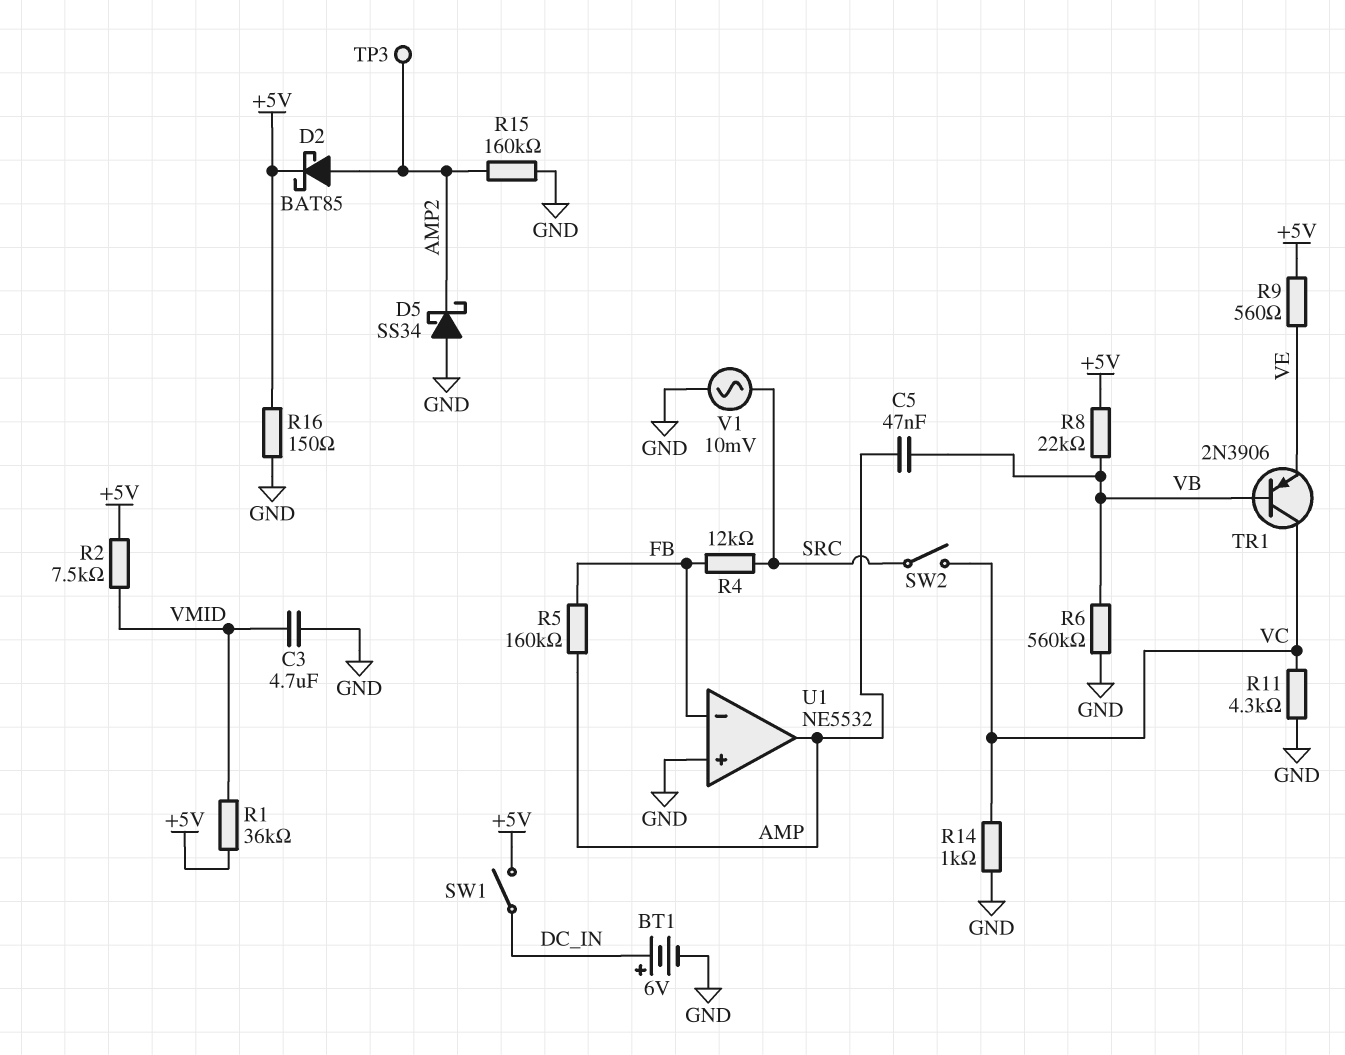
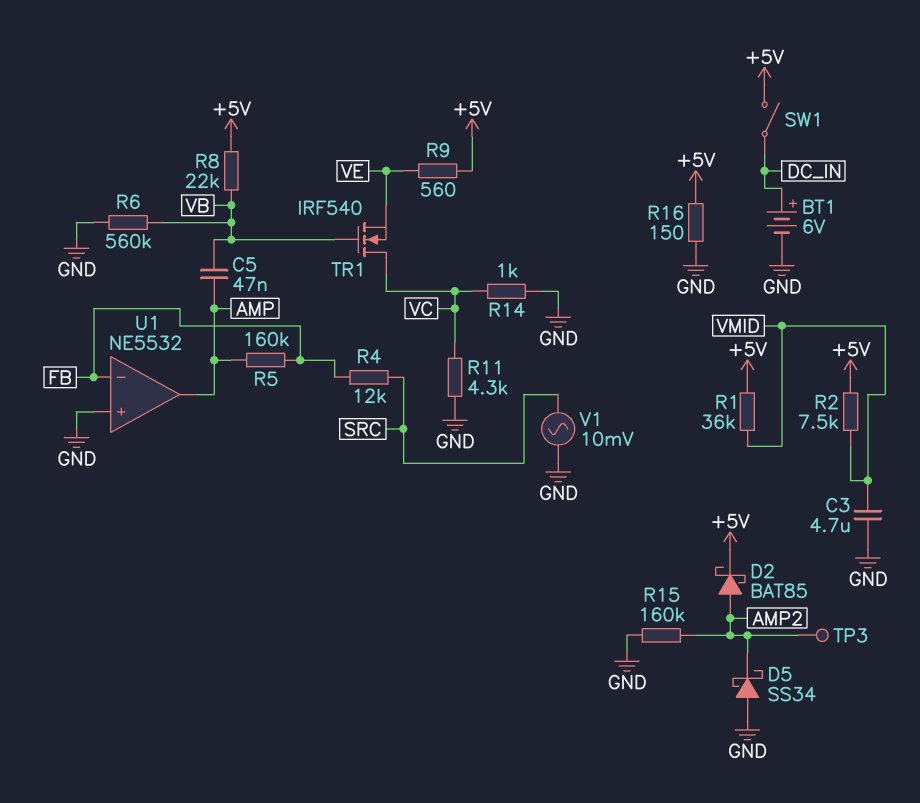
SW2: switch (SRC, VC) -> none
TR1: PNP 2N3906 (B VB, C VC, E VE) -> NMOS IRF540 (G VB, D VC, S VE)

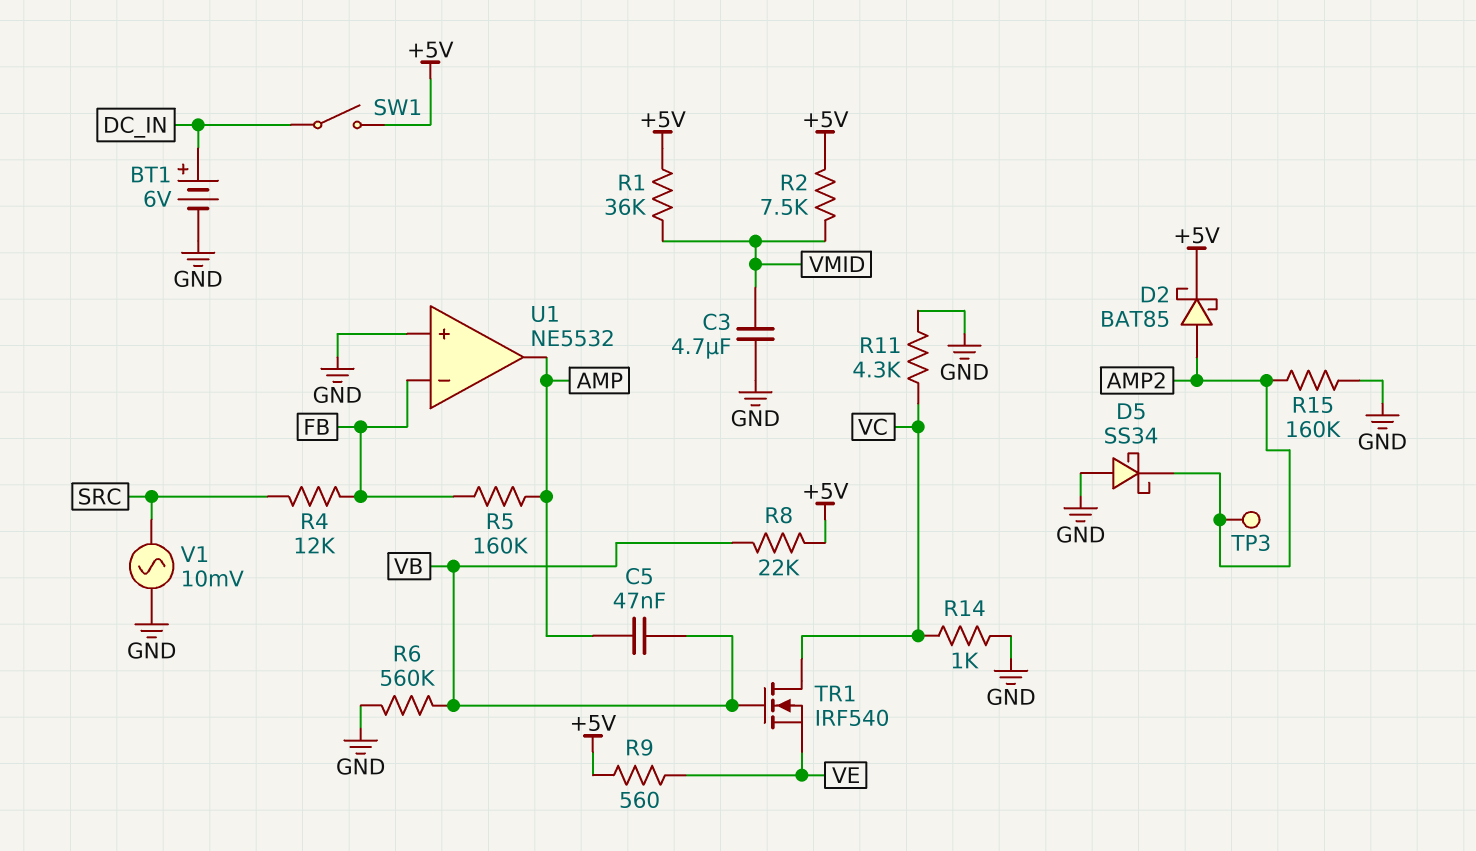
R16: 150 (+5V, GND) -> none

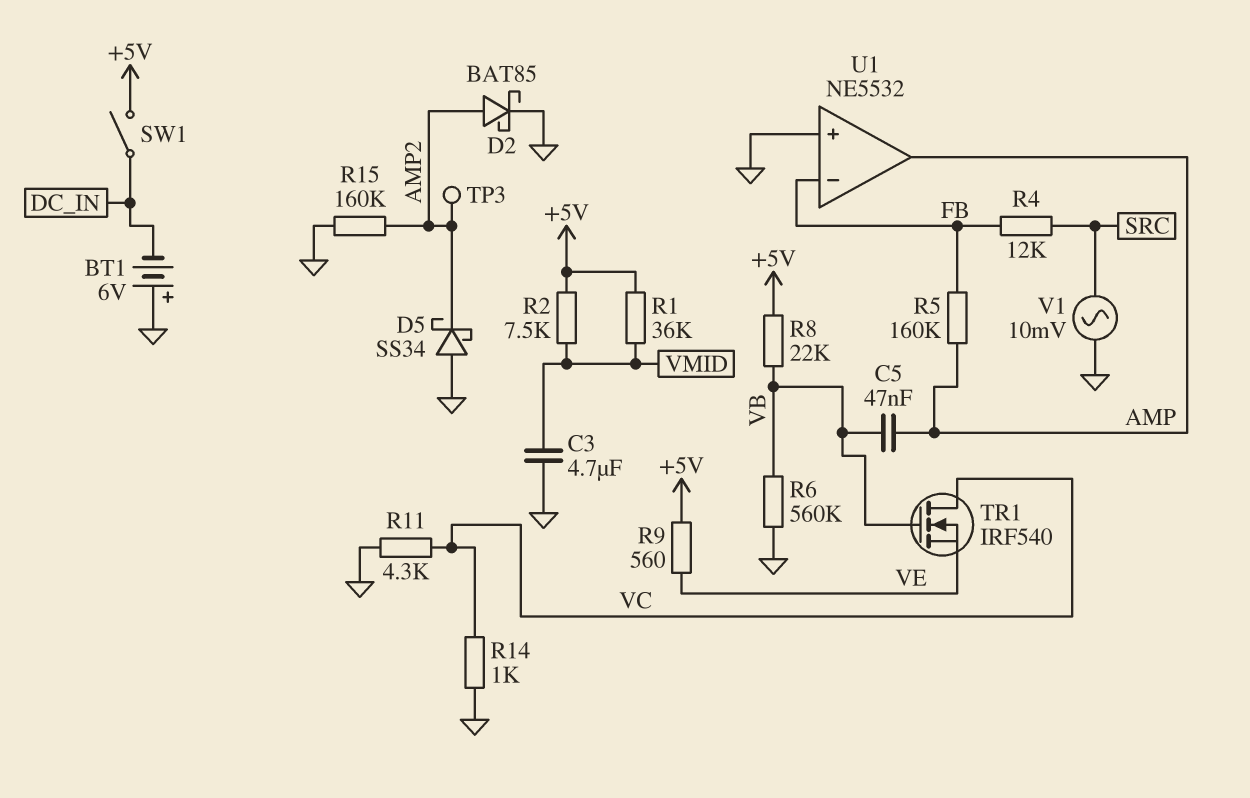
BT1: 6V (plus DC_IN, minus GND) -> 6V (plus GND, minus DC_IN)
D2: schottky BAT85 (A AMP2, K +5V) -> schottky BAT85 (A AMP2, K GND)

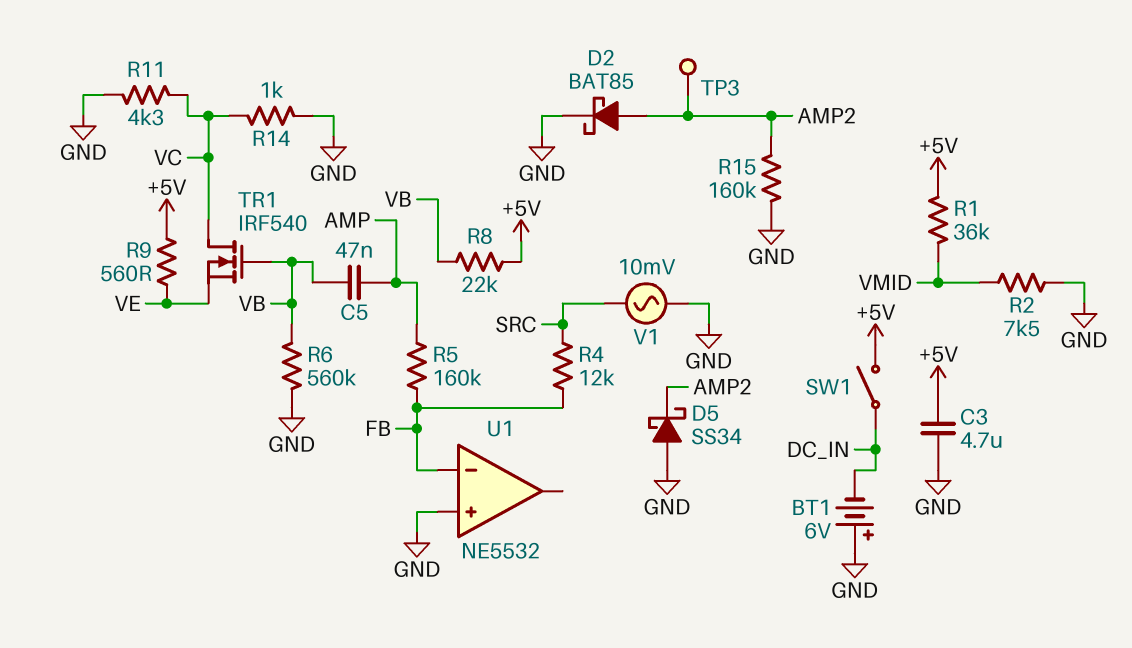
C3: 4.7uF (GND, VMID) -> 4.7uF (+5V, GND)
R2: 7.5k (+5V, VMID) -> 7.5k (GND, VMID)
U1 pin out: AMP -> none

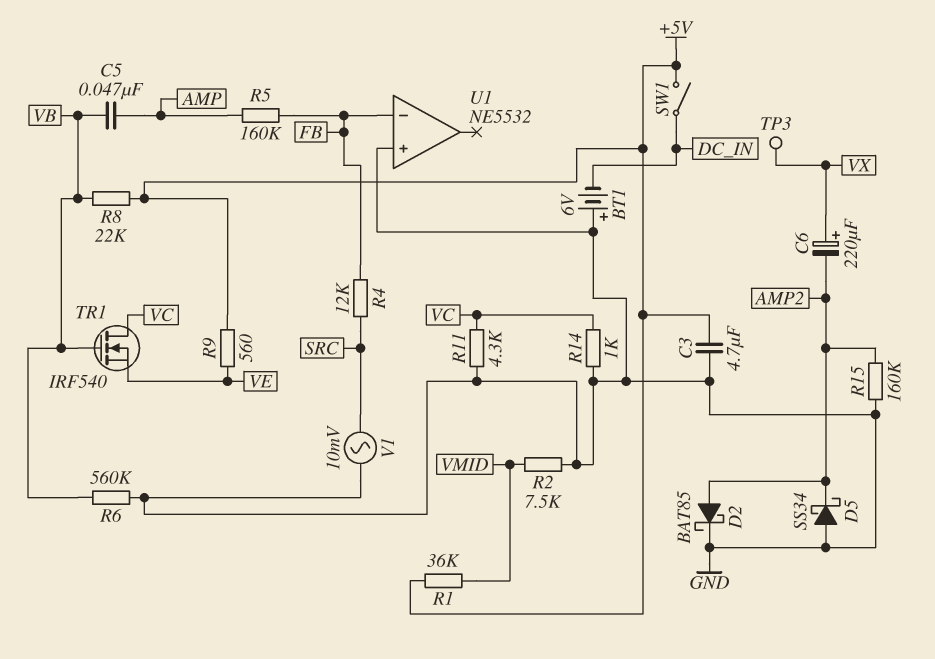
C6: none -> 220uF (plus VX, minus AMP2)
TP3: test point (AMP2) -> test point (VX)

